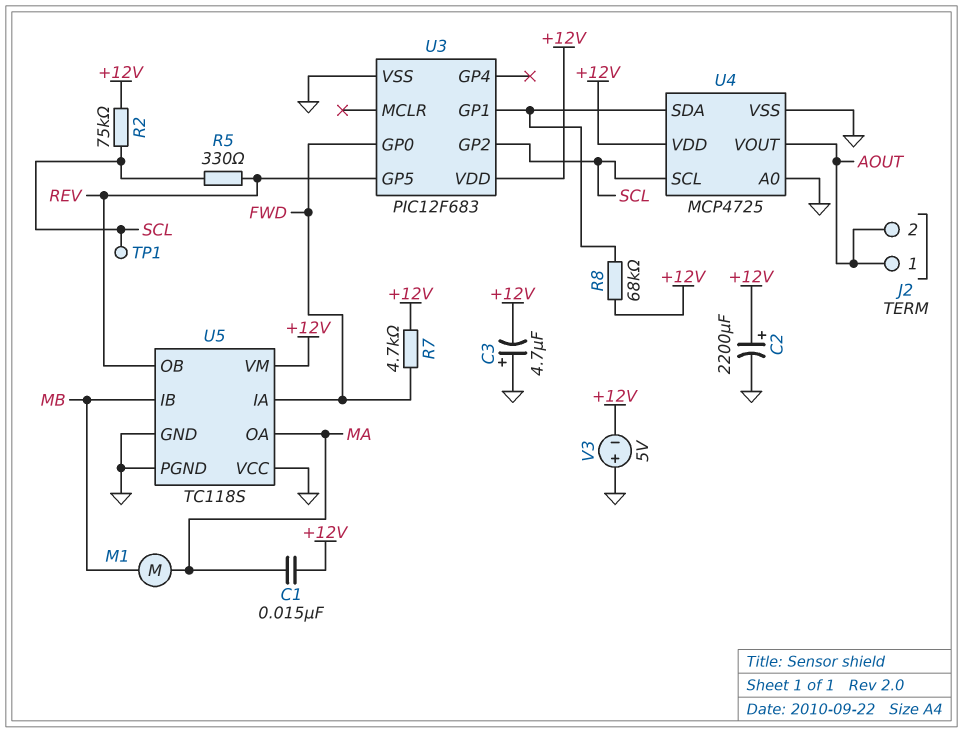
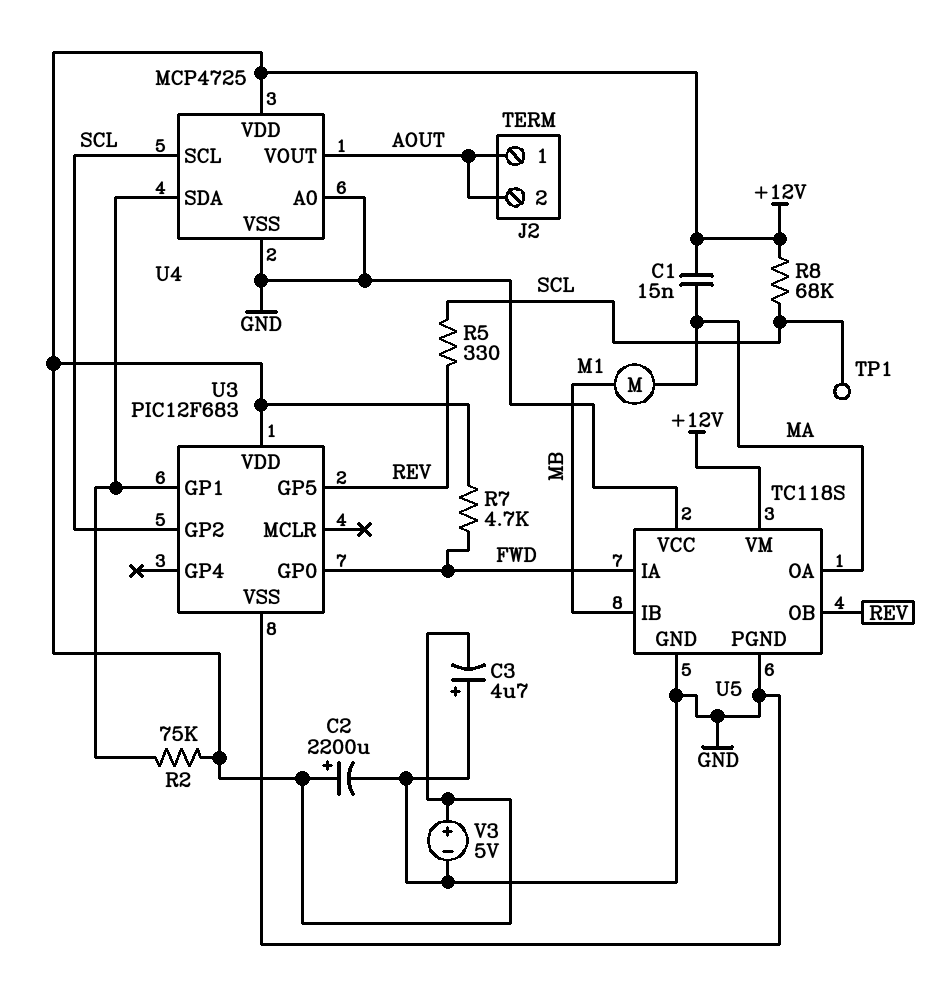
R2: 75k (+12V, SCL) -> 75k (+12V, U3/GP1)
R8: 68k (+12V, U3/GP1) -> 68k (+12V, SCL)
V3: 5V (plus GND, minus +12V) -> 5V (plus +12V, minus GND)

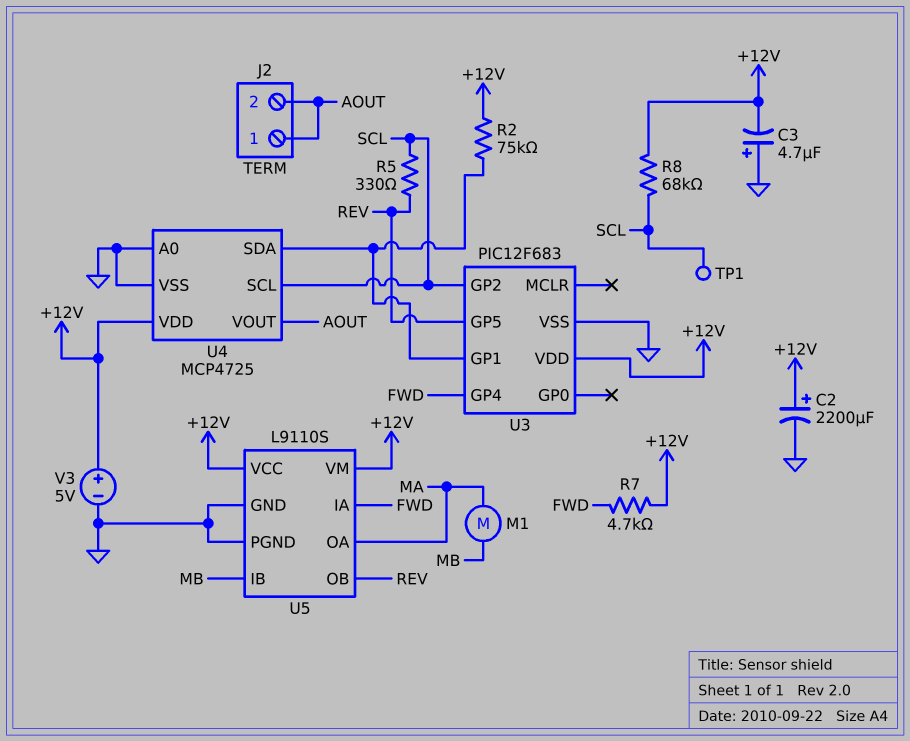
C1: 15nF (+12V, MA) -> none
U3 pin GP0: FWD -> none
U3 pin GP4: none -> FWD
U5: TC118S -> L9110S
U5 pin VCC: GND -> +12V

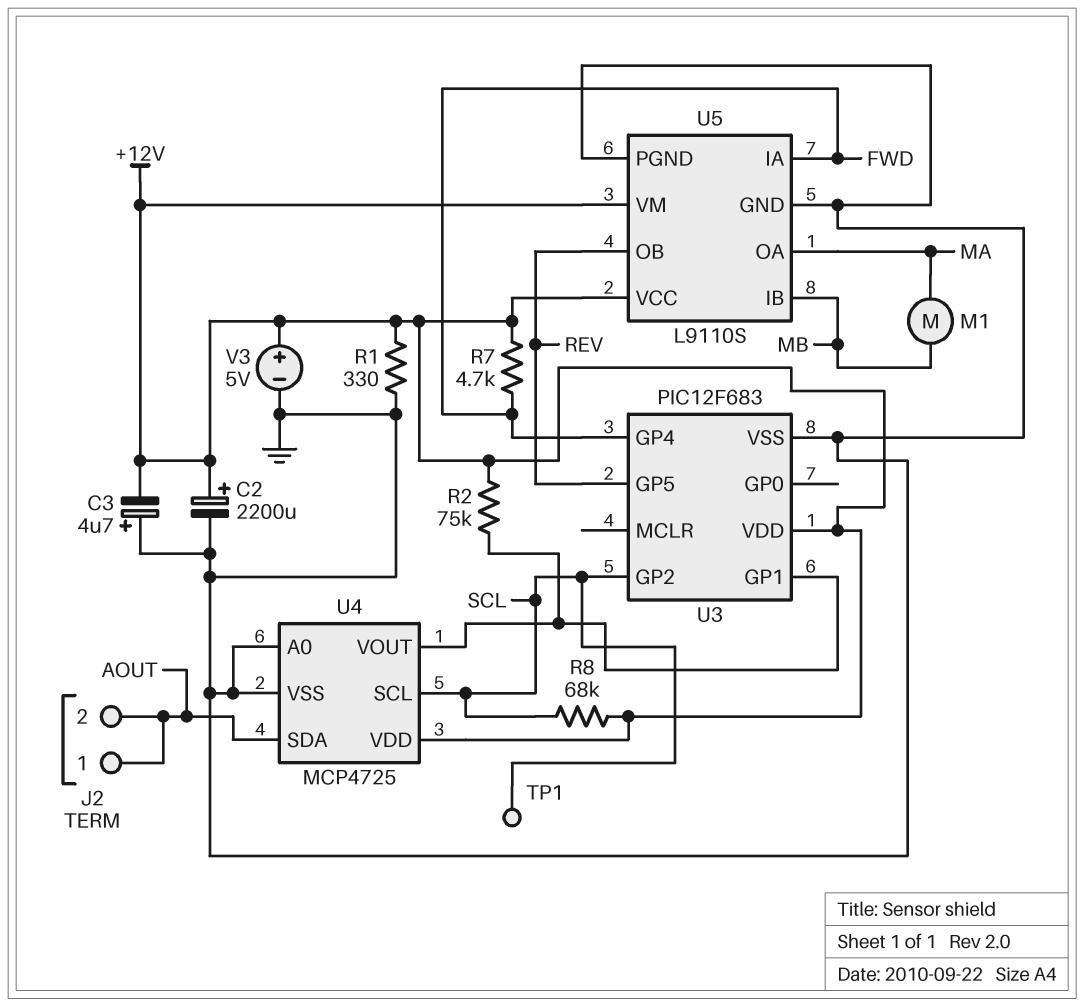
R1: none -> 330 (+12V, GND)
R5: 330 (REV, SCL) -> none
U4 pin SDA: U3/GP1 -> AOUT
U4 pin VOUT: AOUT -> U3/GP1

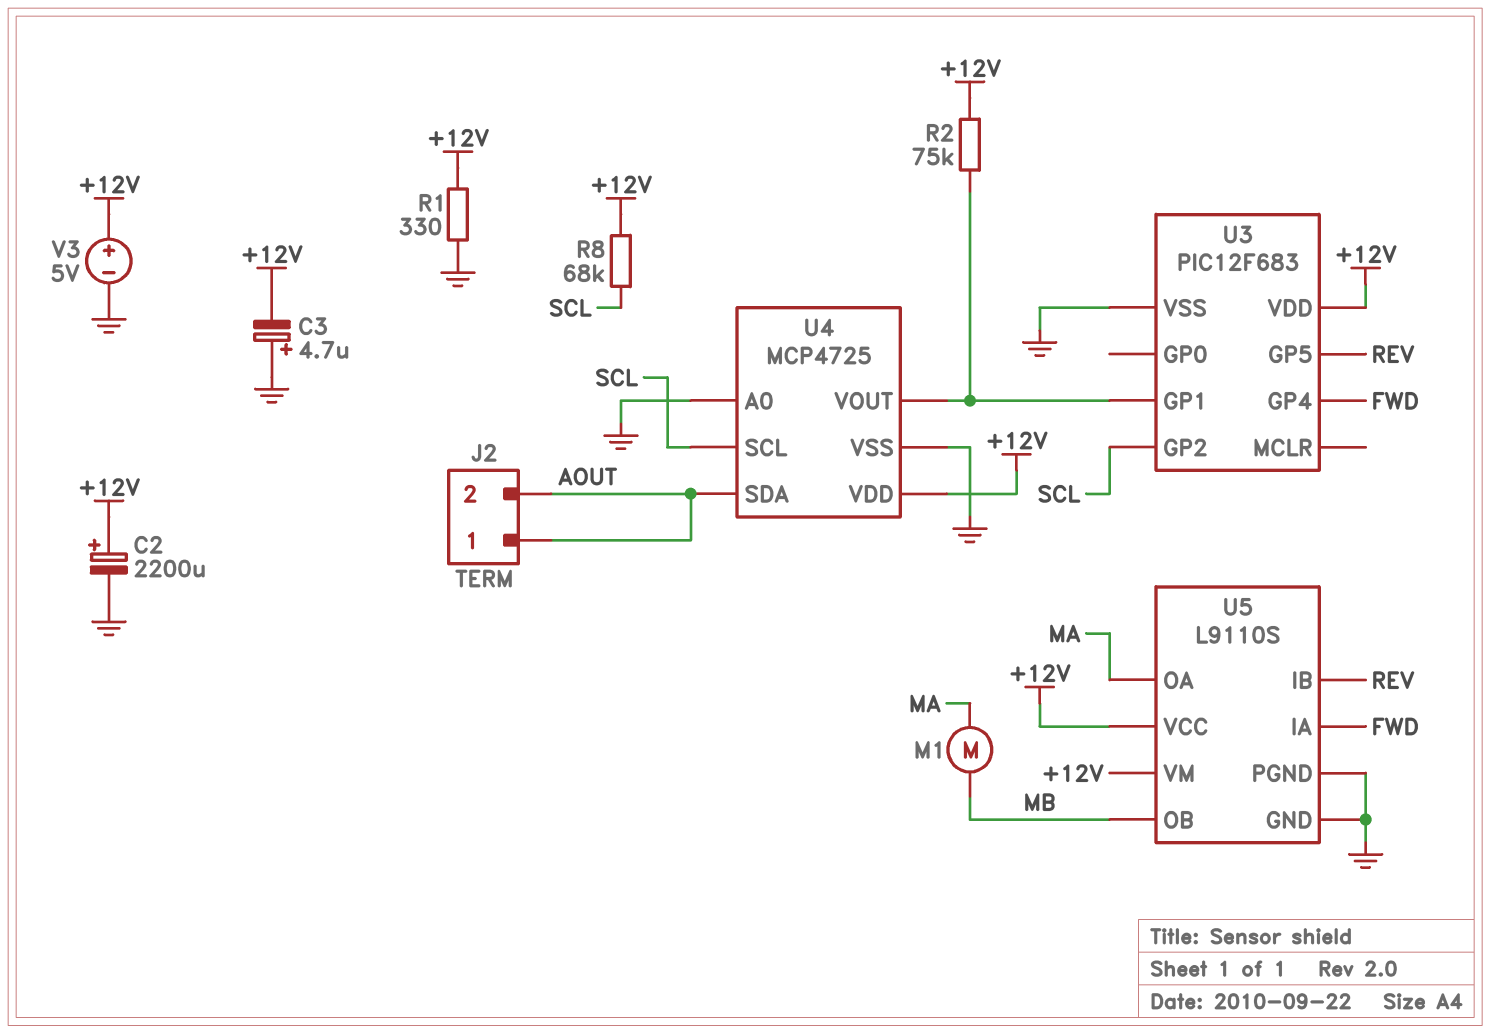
R7: 4.7k (+12V, FWD) -> none
TP1: test point (SCL) -> none
U5 pin IB: MB -> REV
U5 pin OB: REV -> MB

